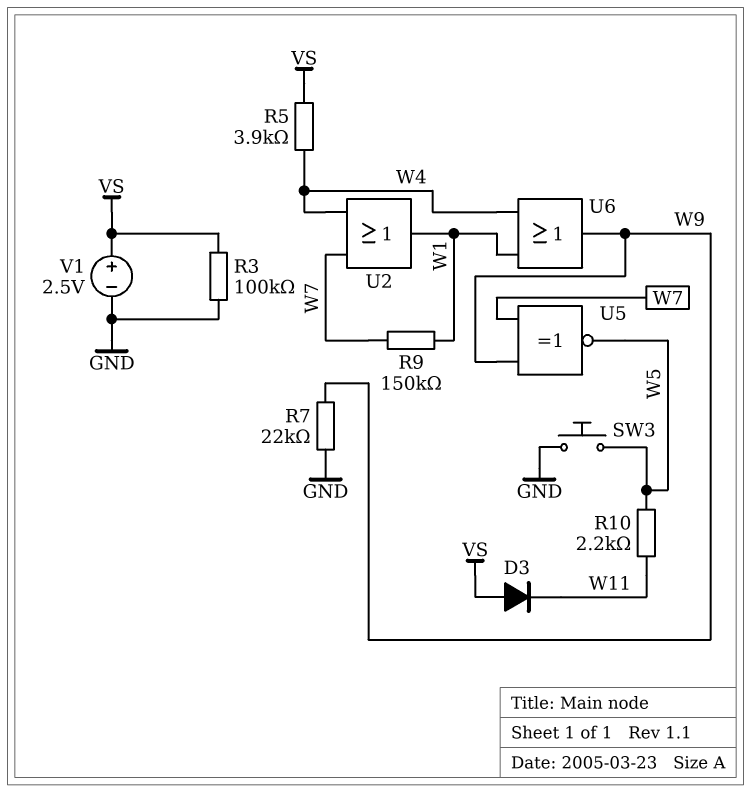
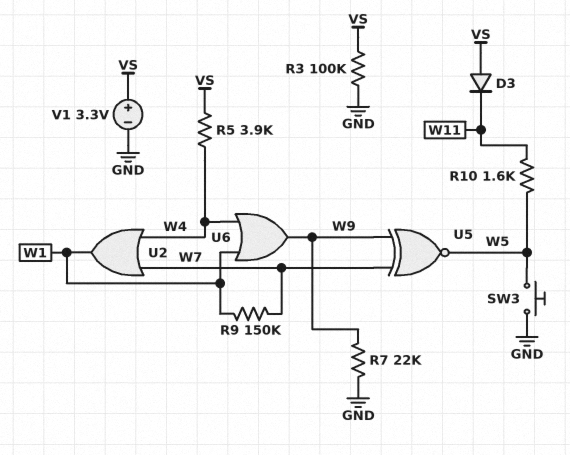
R10: 2.2k (W5, W11) -> 1.6k (W5, W11)
V1: 2.5V (plus VS, minus GND) -> 3.3V (plus VS, minus GND)

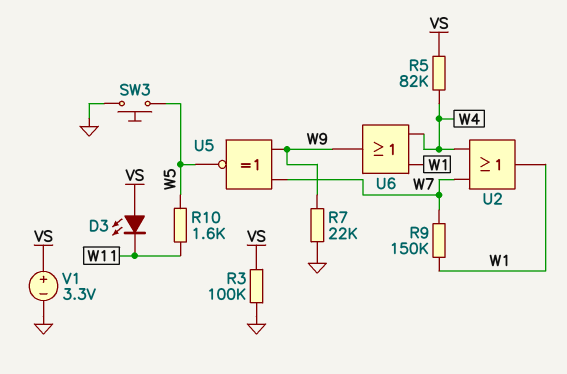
D3: diode (A VS, K W11) -> LED (A VS, K W11)
R5: 3.9k (VS, W4) -> 82k (VS, W4)

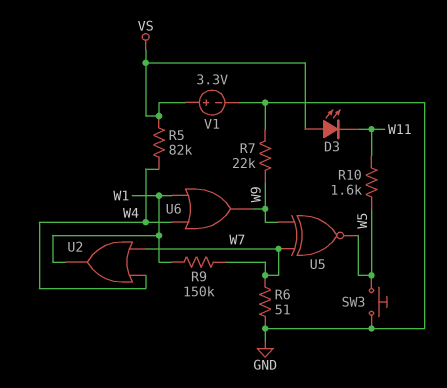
R3: 100k (GND, VS) -> none
R6: none -> 51 (GND, W7)

